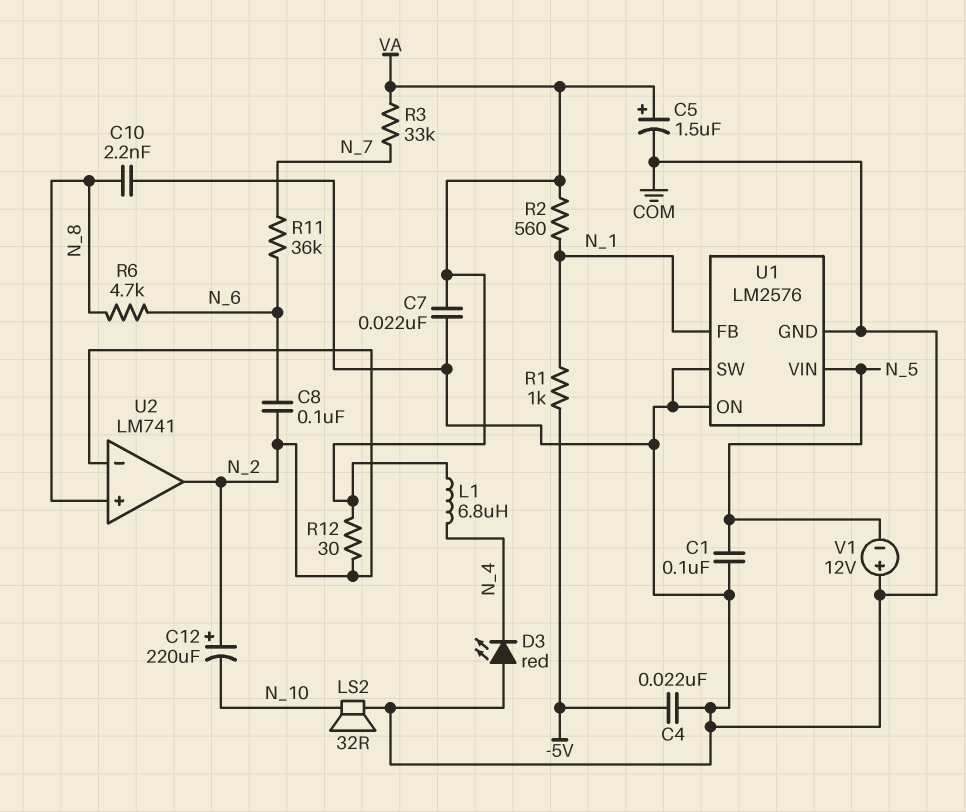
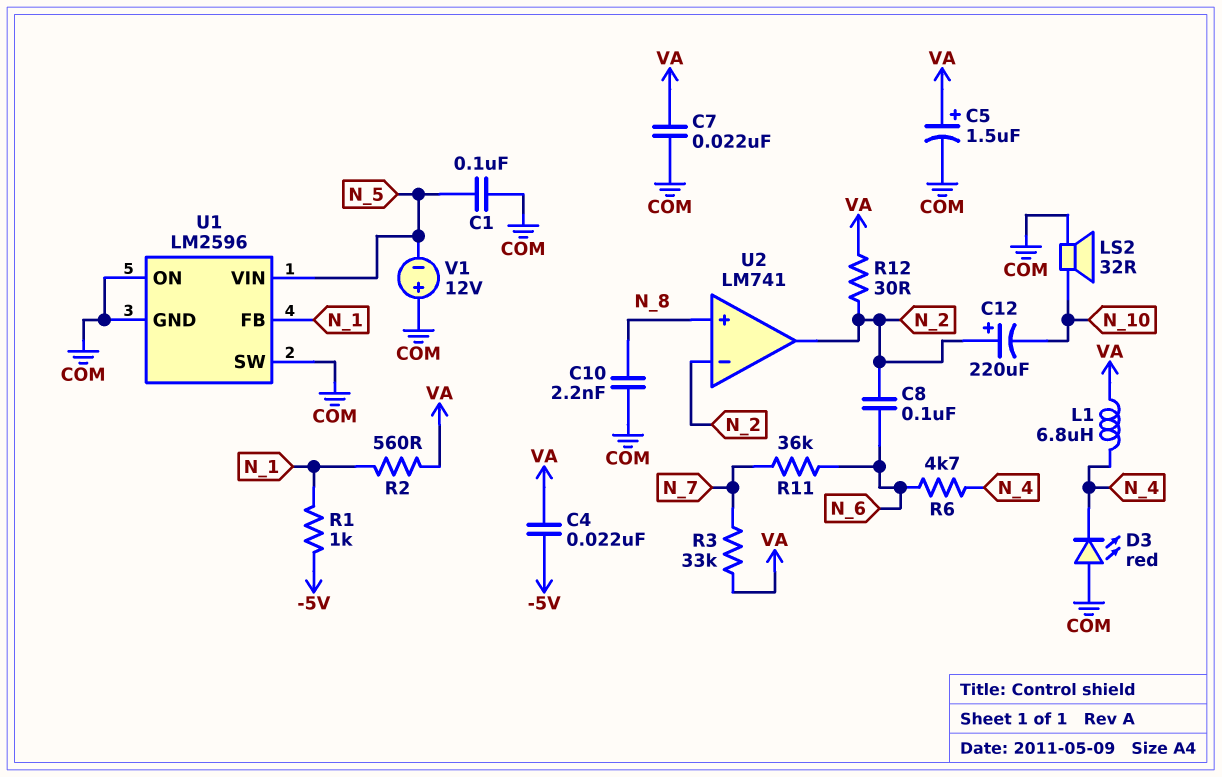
C4: 22nF (-5V, COM) -> 22nF (-5V, VA)
R6: 4.7k (N_6, N_8) -> 4.7k (N_4, N_6)
U1: LM2576 -> LM2596

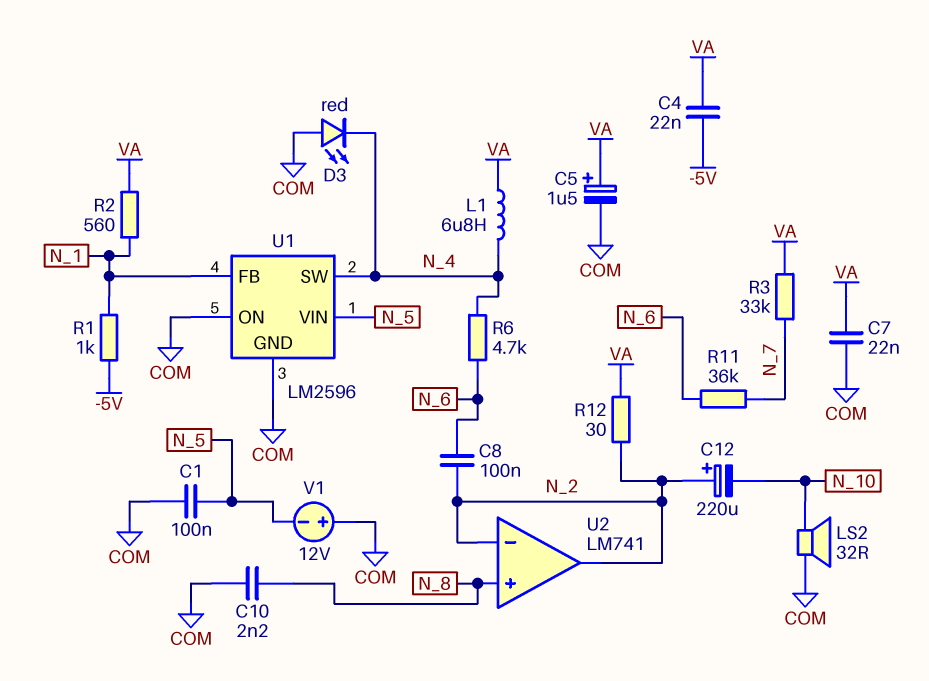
U1 pin SW: COM -> N_4

